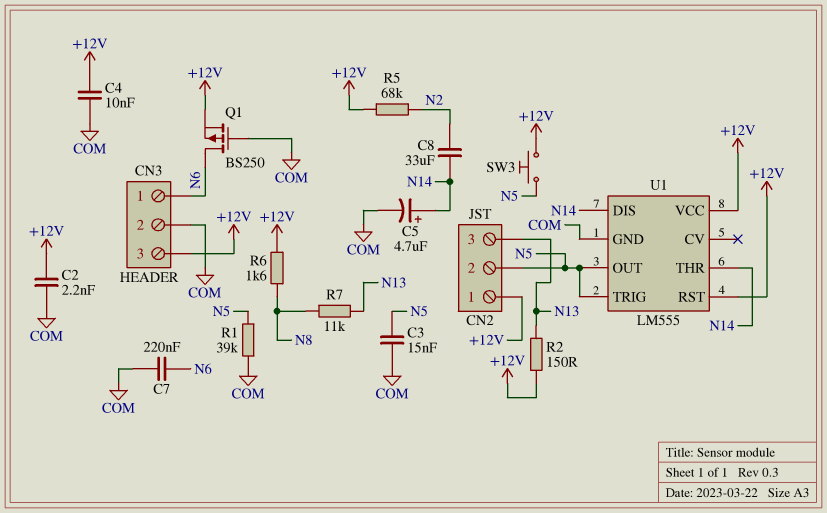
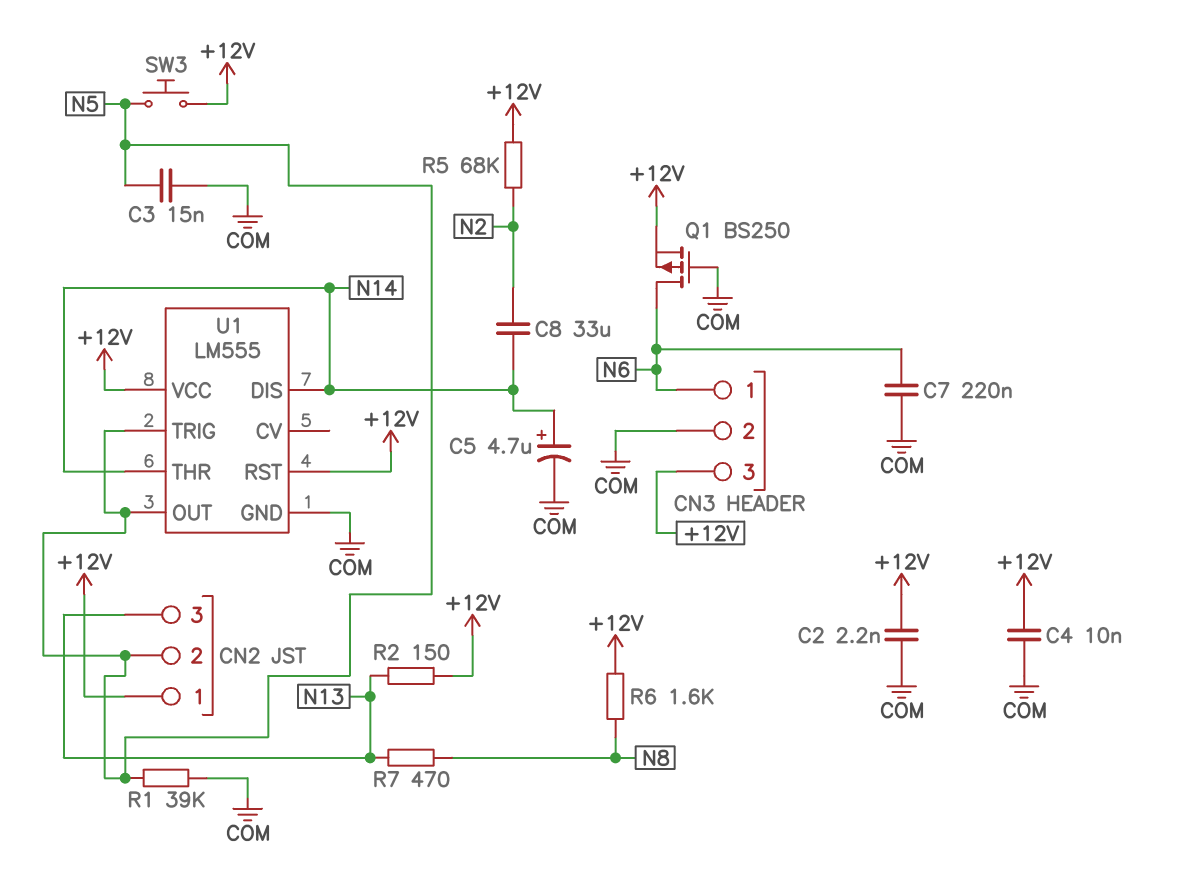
R7: 11k (N8, N13) -> 470 (N8, N13)

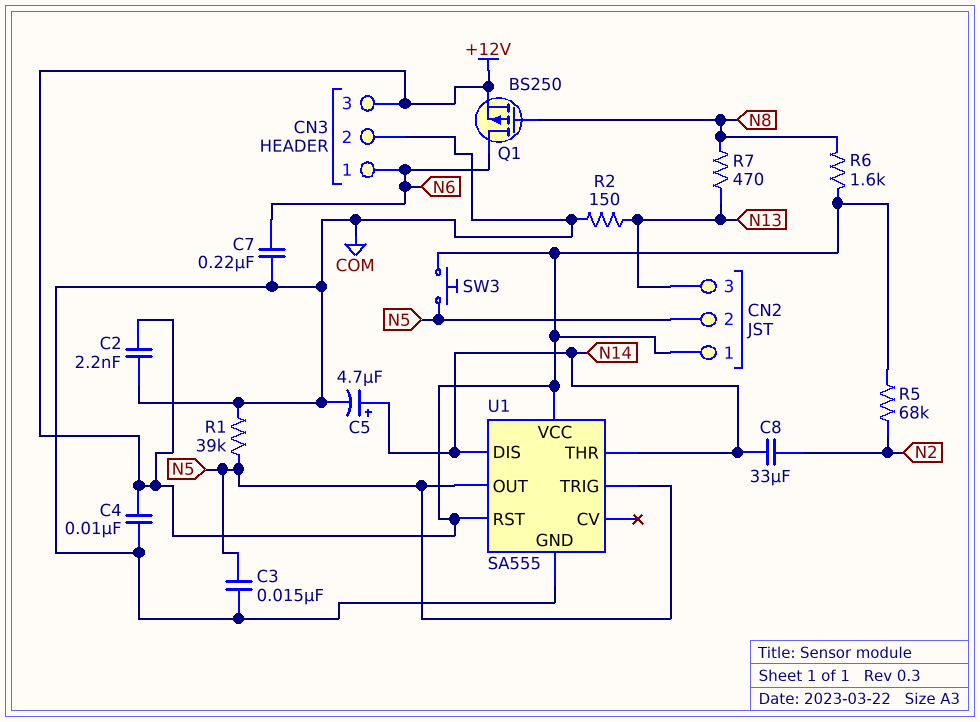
Q1: PMOS BS250 (G COM, D N6, S +12V) -> PMOS BS250 (G N8, D N6, S +12V)
R2: 150 (+12V, N13) -> 150 (COM, N13)
U1: LM555 -> SA555

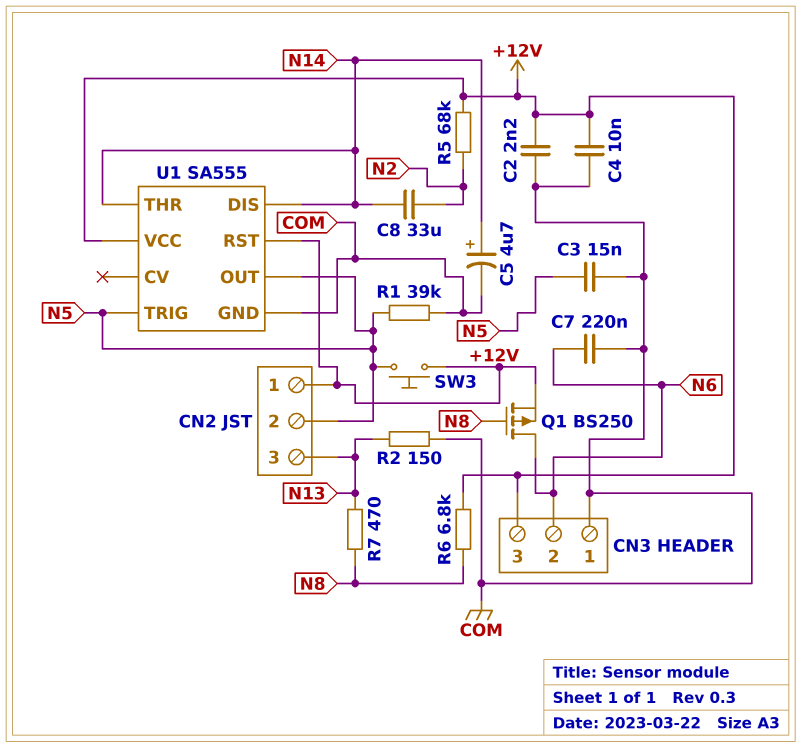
CN3 pin 1: N6 -> COM
CN3 pin 2: COM -> N6
R6: 1.6k (+12V, N8) -> 6.8k (+12V, N8)

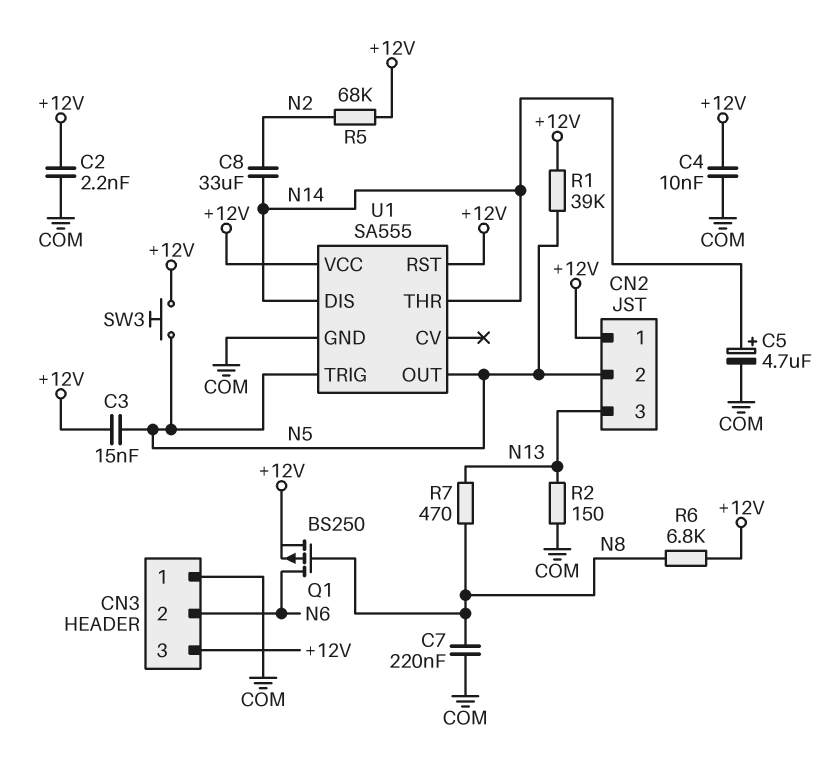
C3: 15nF (COM, N5) -> 15nF (+12V, N5)
C7: 220nF (COM, N6) -> 220nF (COM, N8)
R1: 39k (COM, N5) -> 39k (+12V, N5)

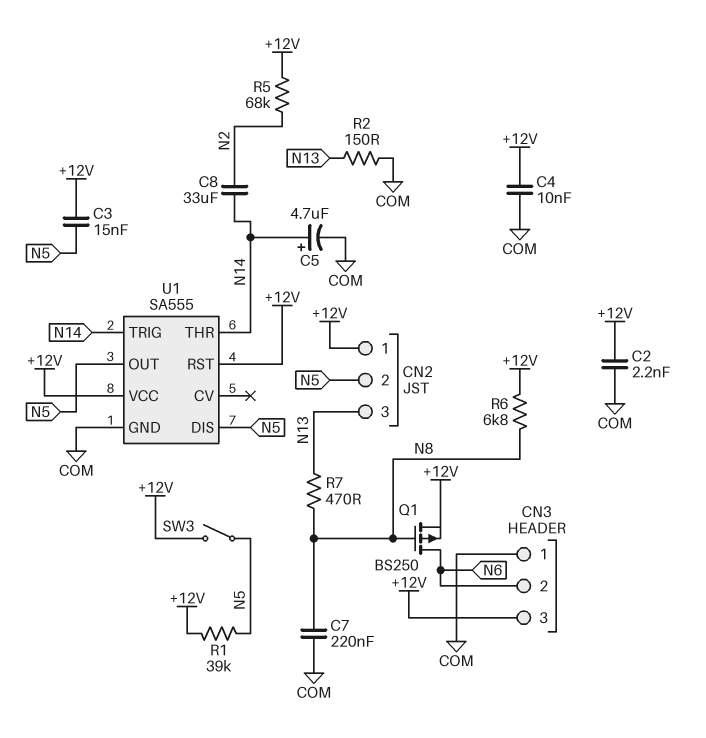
SW3: button (+12V, N5) -> switch (+12V, N5)
U1 pin DIS: N14 -> N5
U1 pin TRIG: N5 -> N14

